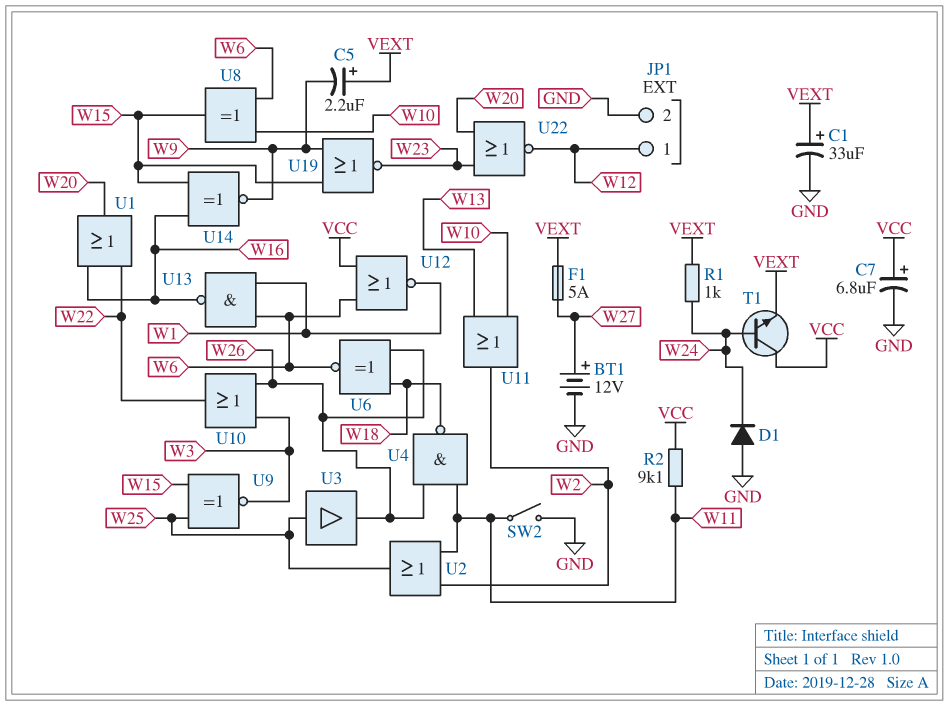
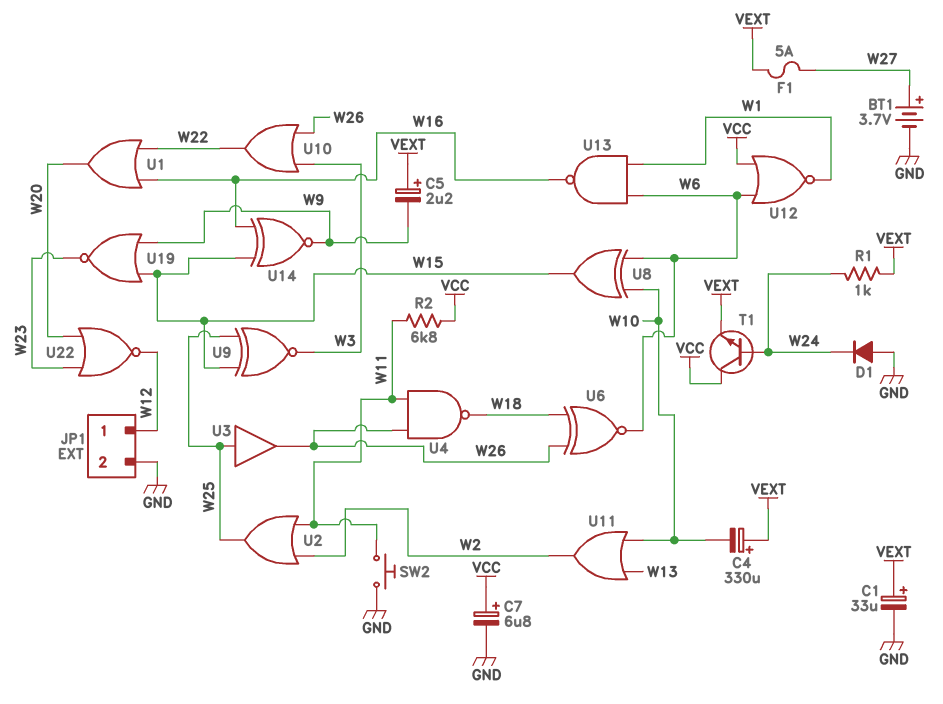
BT1: 12V (plus W27, minus GND) -> 3.7V (plus W27, minus GND)
C4: none -> 330uF (plus VEXT, minus W10)
R2: 9.1k (VCC, W11) -> 6.8k (VCC, W11)
SW2: switch (GND, W11) -> button (GND, W11)

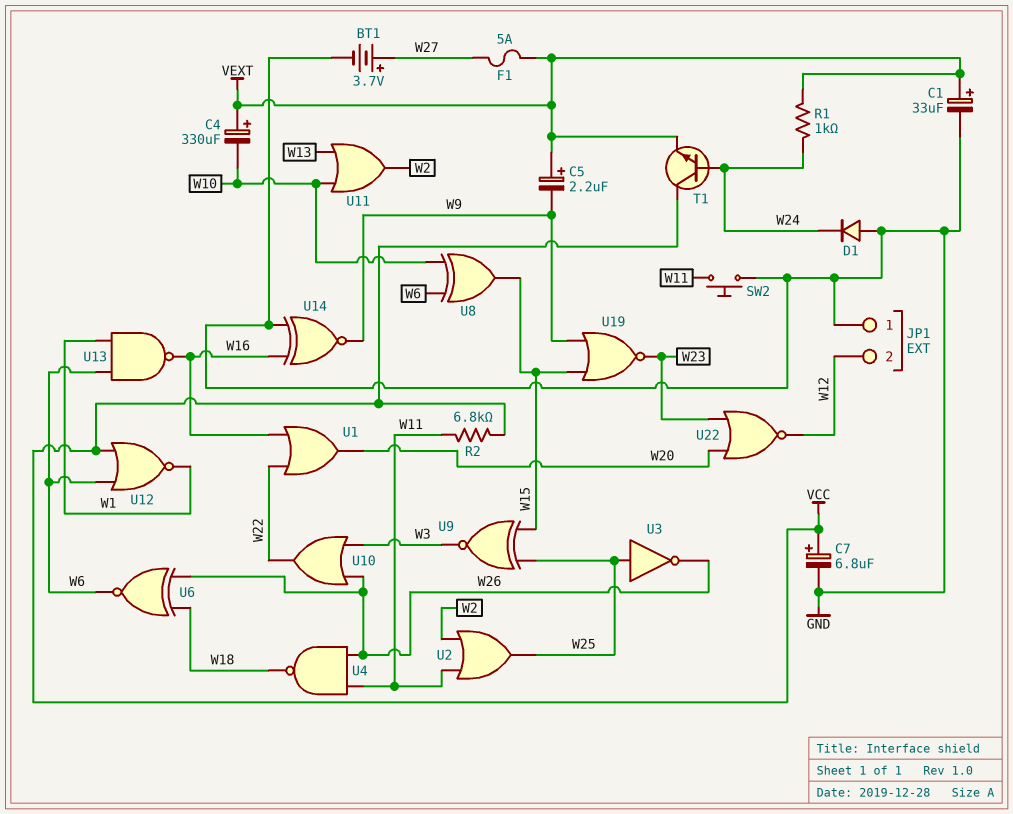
JP1 pin 1: W12 -> GND
JP1 pin 2: GND -> W12
U3: buffer (in W25, out W26) -> NOT (in W25, out W26)
U14: XNOR (in W15, in W16, out W9) -> XNOR (in GND, in W16, out W9)

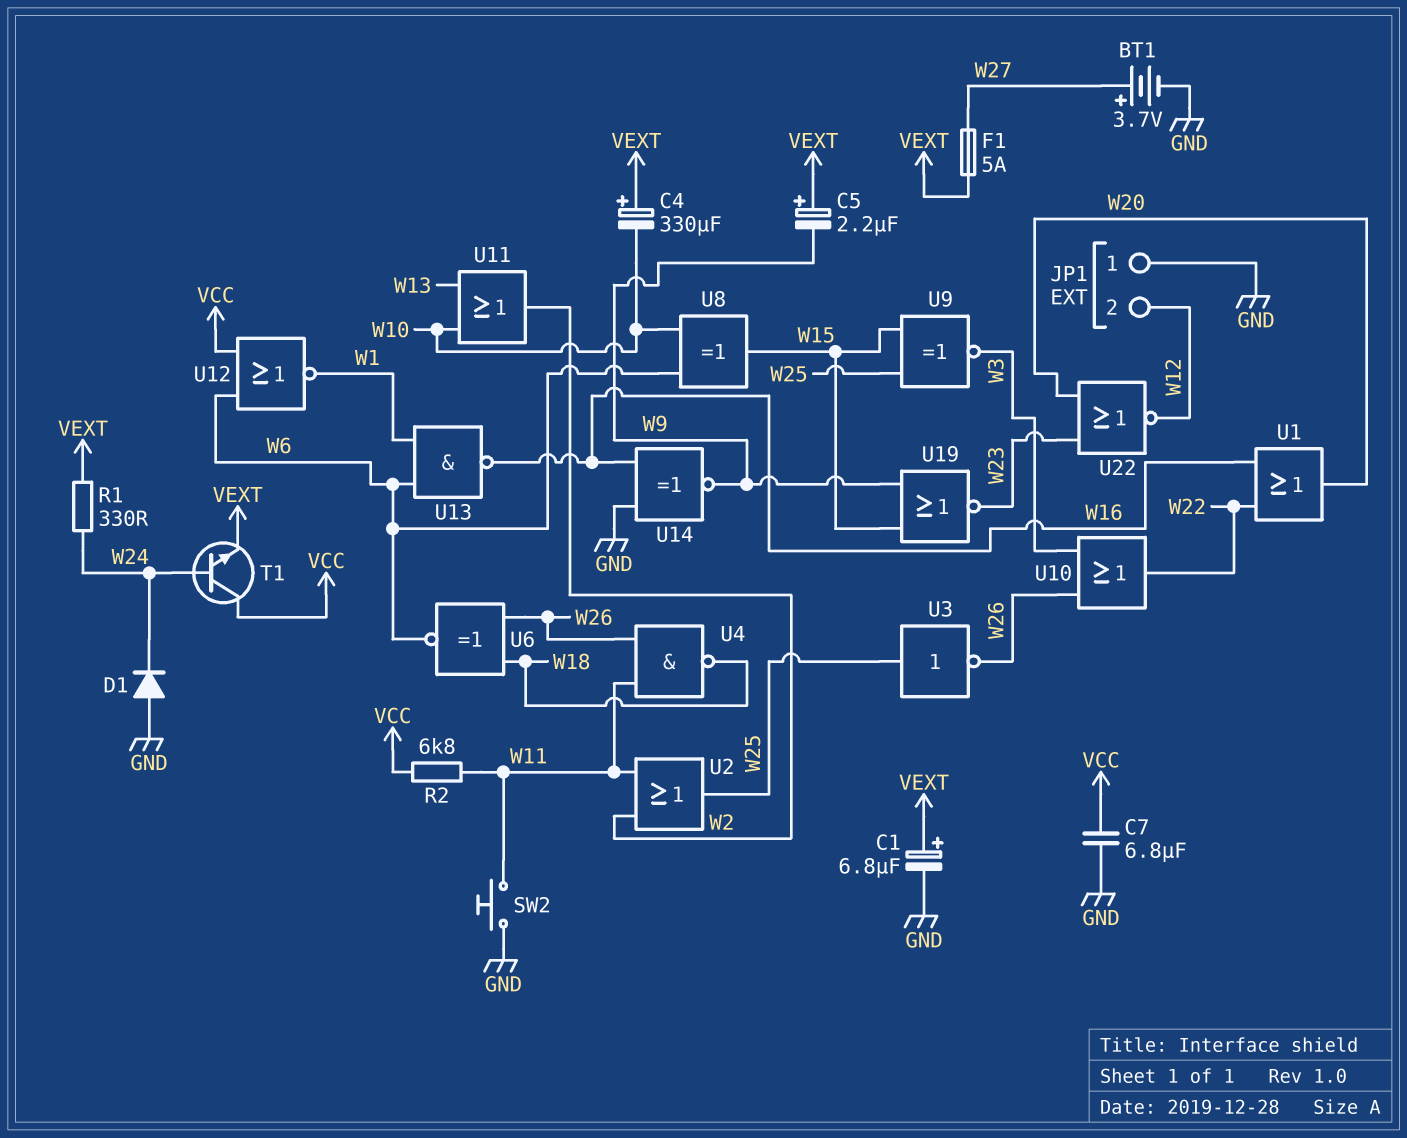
C1: 33uF (plus VEXT, minus GND) -> 6.8uF (plus VEXT, minus GND)
C7: 6.8uF (plus VCC, minus GND) -> 6.8uF (GND, VCC)
R1: 1k (VEXT, W24) -> 330 (VEXT, W24)

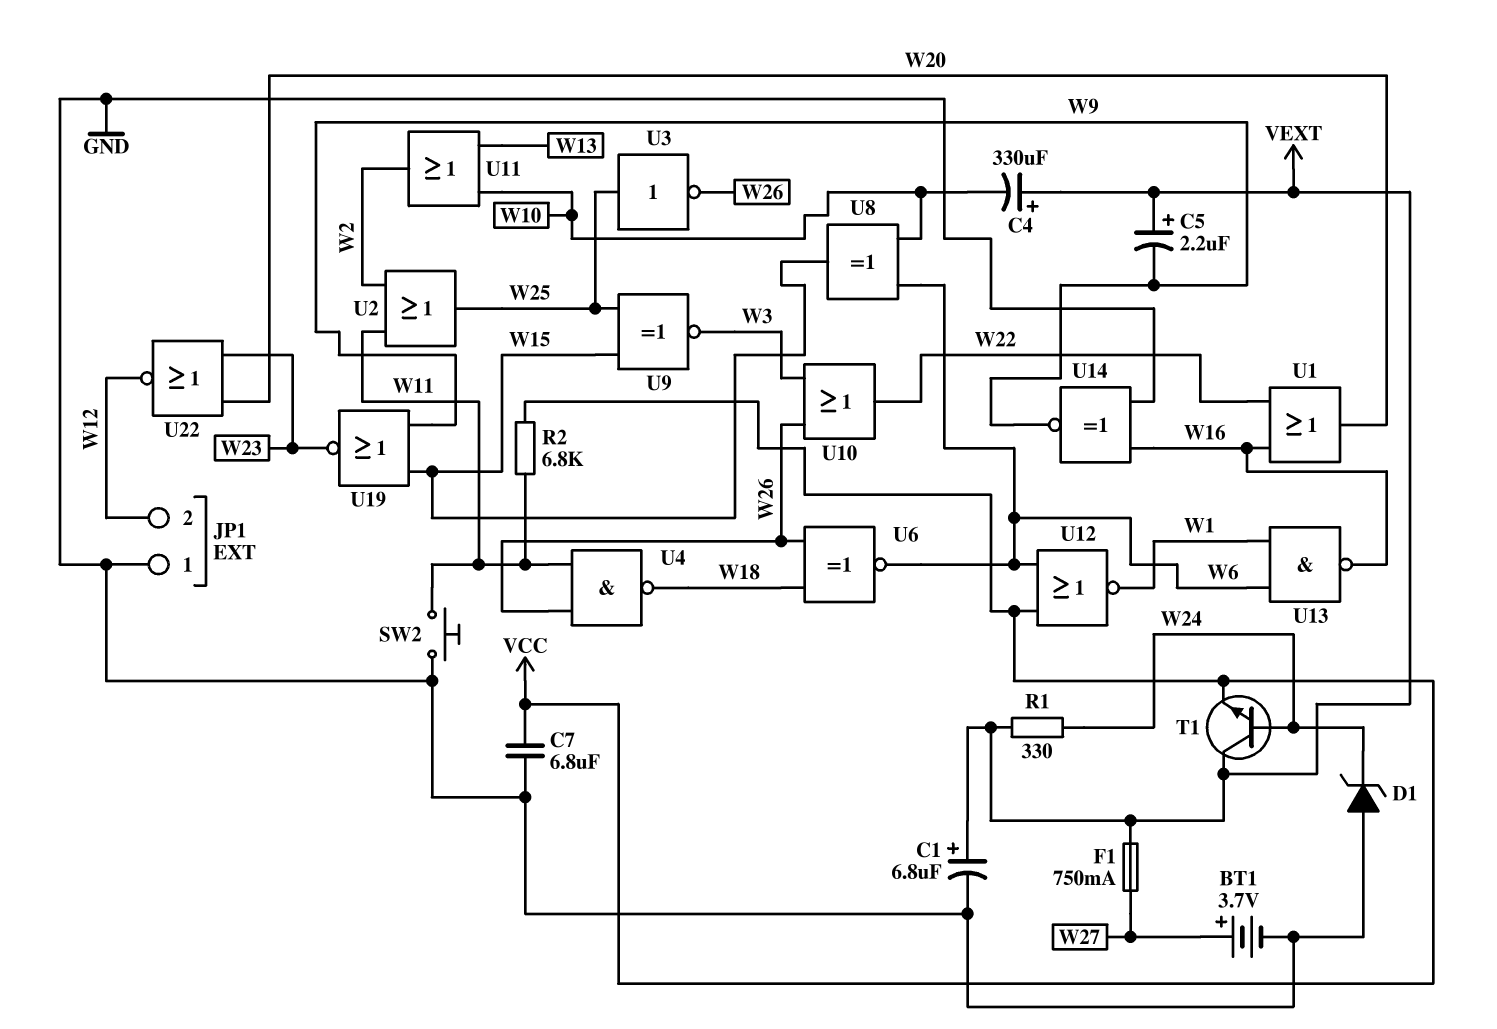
D1: diode (A GND, K W24) -> zener (A GND, K W24)
F1: 5A (VEXT, W27) -> 750mA (VEXT, W27)
T1: NPN (B W24, C VCC, E VEXT) -> NPN (B W24, C VEXT, E VCC)

